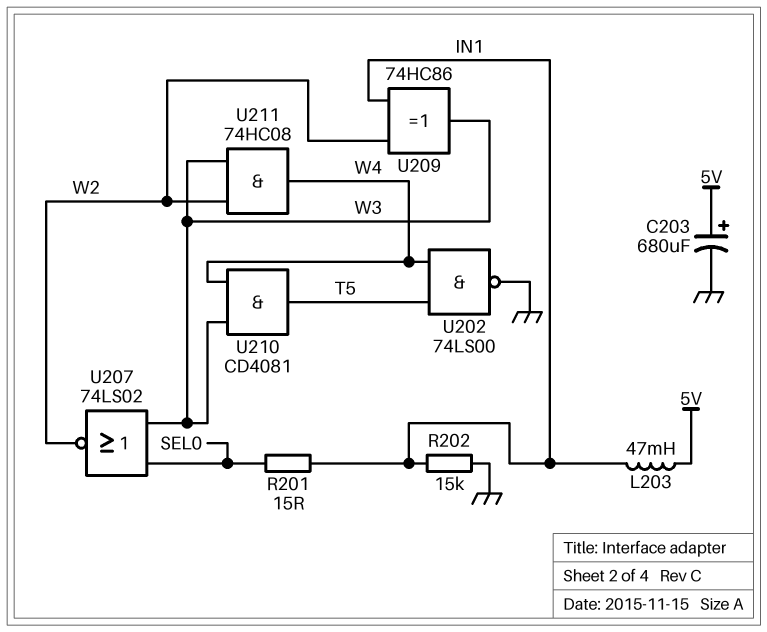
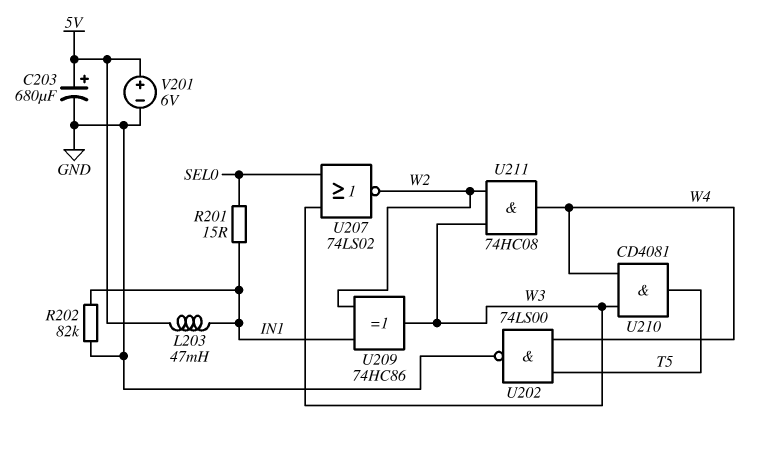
R202: 15k (GND, IN1) -> 82k (GND, IN1)
V201: none -> 6V (plus 5V, minus GND)

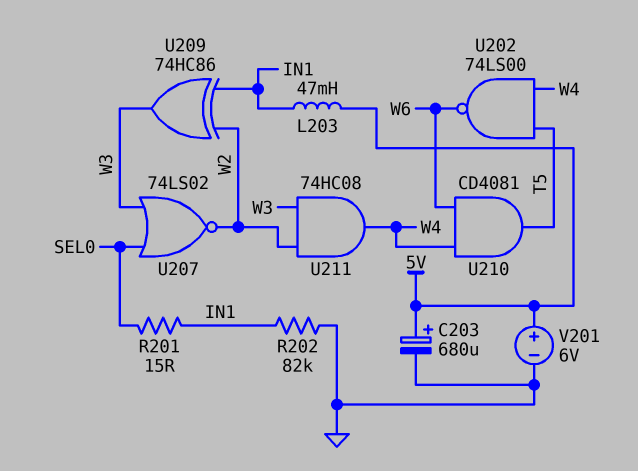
U202: NAND 74LS00 (in T5, in W4, out GND) -> NAND 74LS00 (in T5, in W4, out W6)
U210: AND CD4081 (in W3, in W4, out T5) -> AND CD4081 (in W4, in W6, out T5)

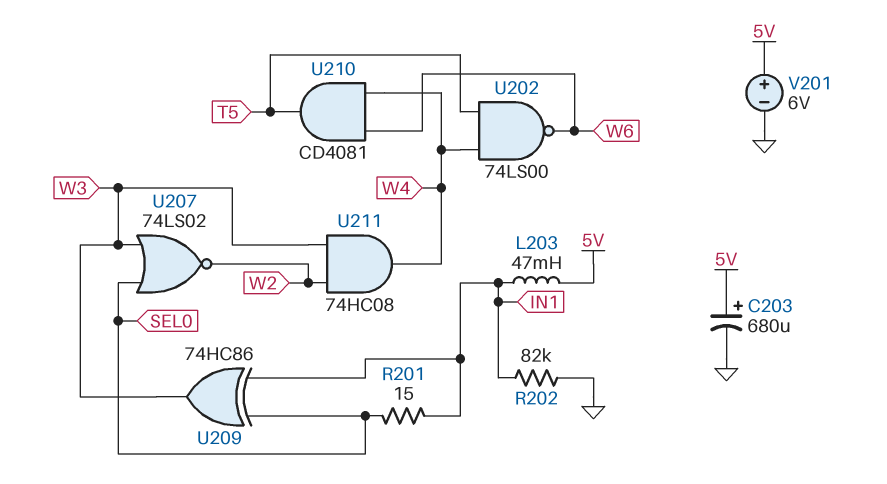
U209: XOR 74HC86 (in IN1, in W2, out W3) -> XOR 74HC86 (in IN1, in SEL0, out W3)

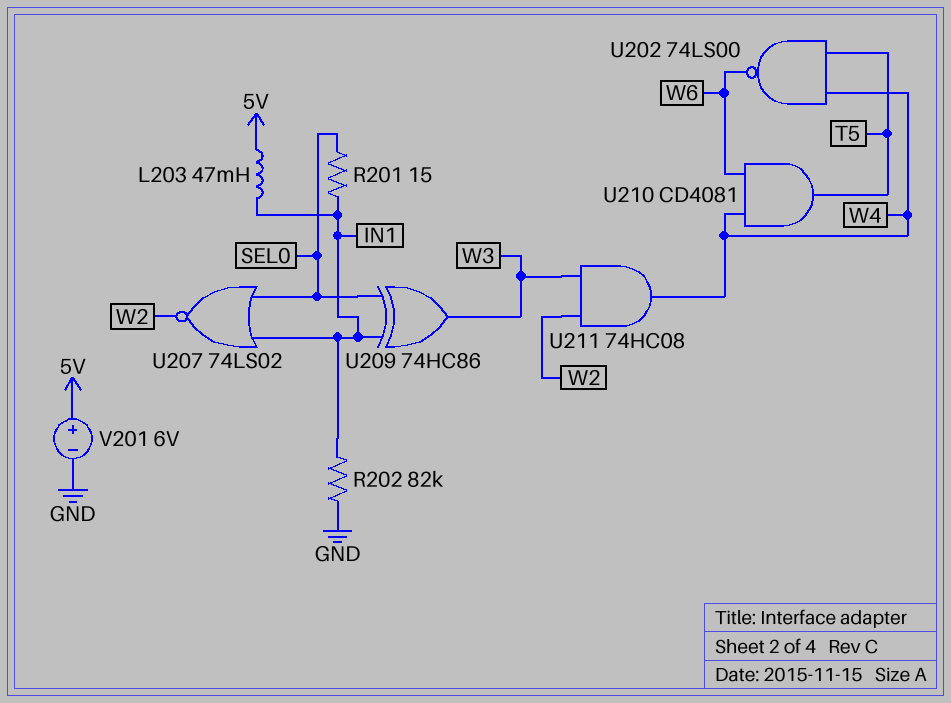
C203: 680uF (plus 5V, minus GND) -> none
U207: NOR 74LS02 (in SEL0, in W3, out W2) -> NOR 74LS02 (in IN1, in SEL0, out W2)

